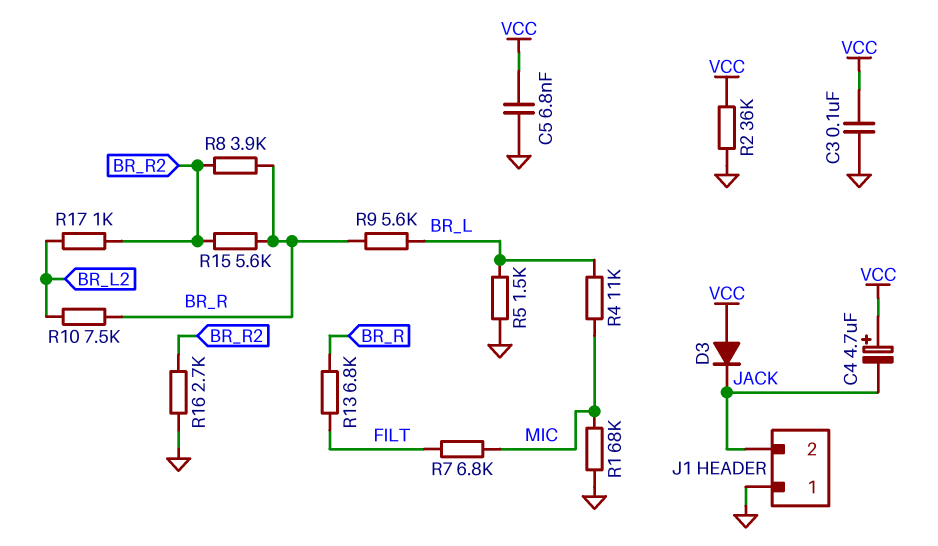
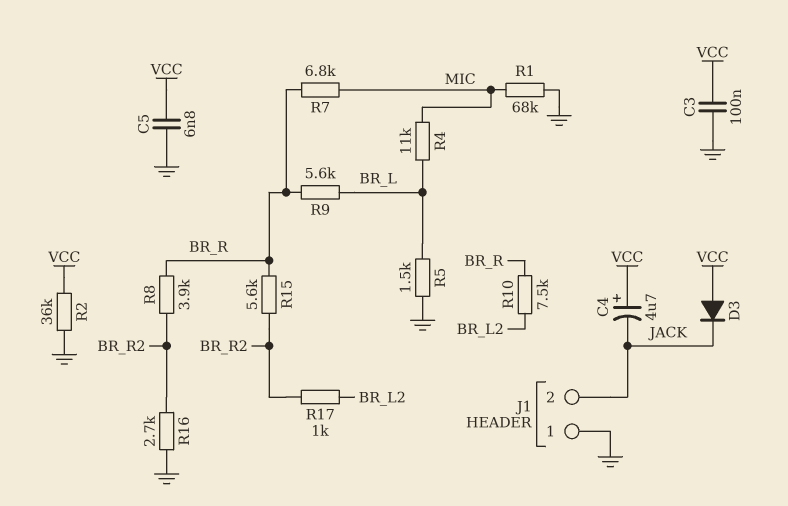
R7: 6.8k (FILT, MIC) -> 6.8k (BR_R, MIC)
R13: 6.8k (BR_R, FILT) -> none

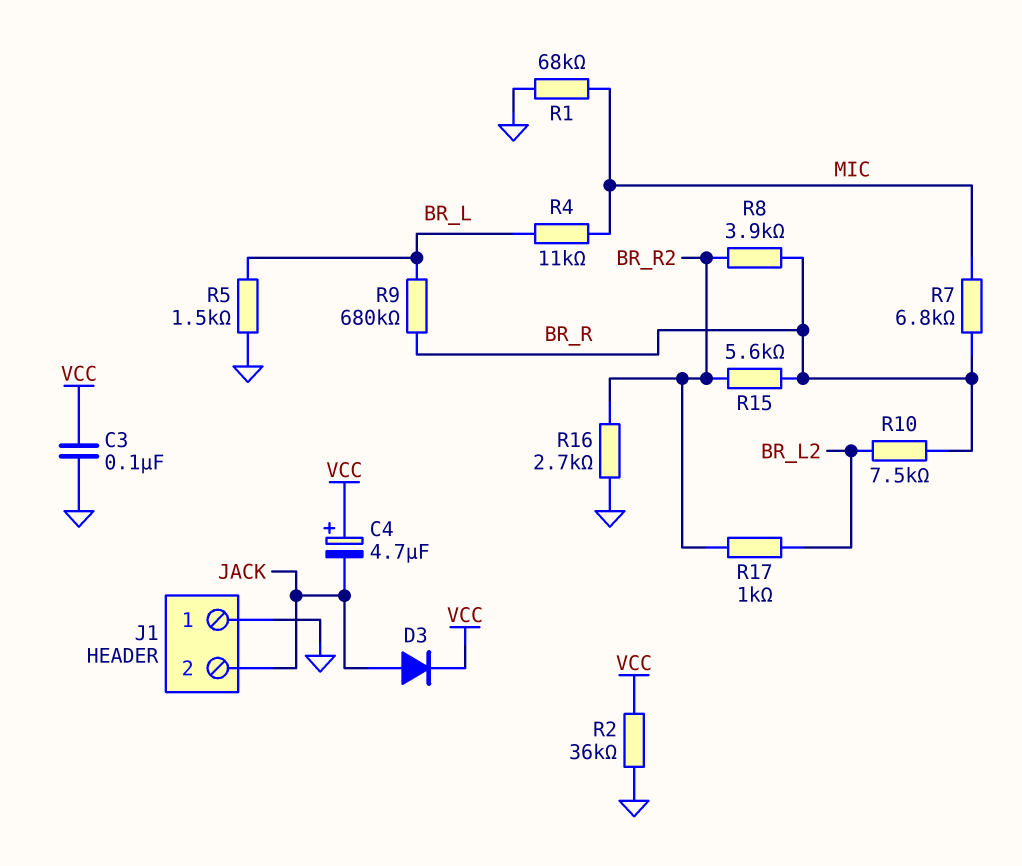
C5: 6.8nF (GND, VCC) -> none
D3: diode (A VCC, K JACK) -> diode (A JACK, K VCC)
R9: 5.6k (BR_L, BR_R) -> 680k (BR_L, BR_R)

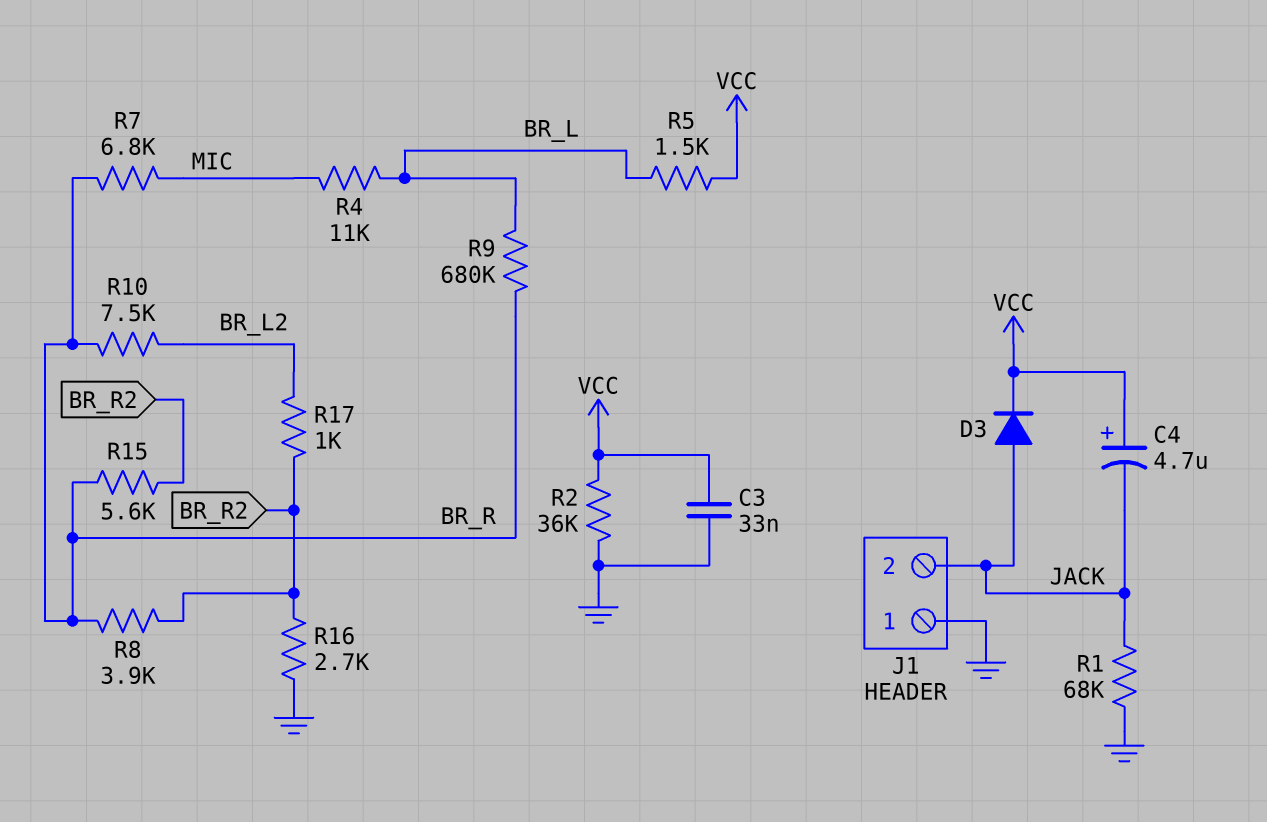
C3: 100nF (GND, VCC) -> 33nF (GND, VCC)
R1: 68k (GND, MIC) -> 68k (GND, JACK)
R5: 1.5k (BR_L, GND) -> 1.5k (BR_L, VCC)

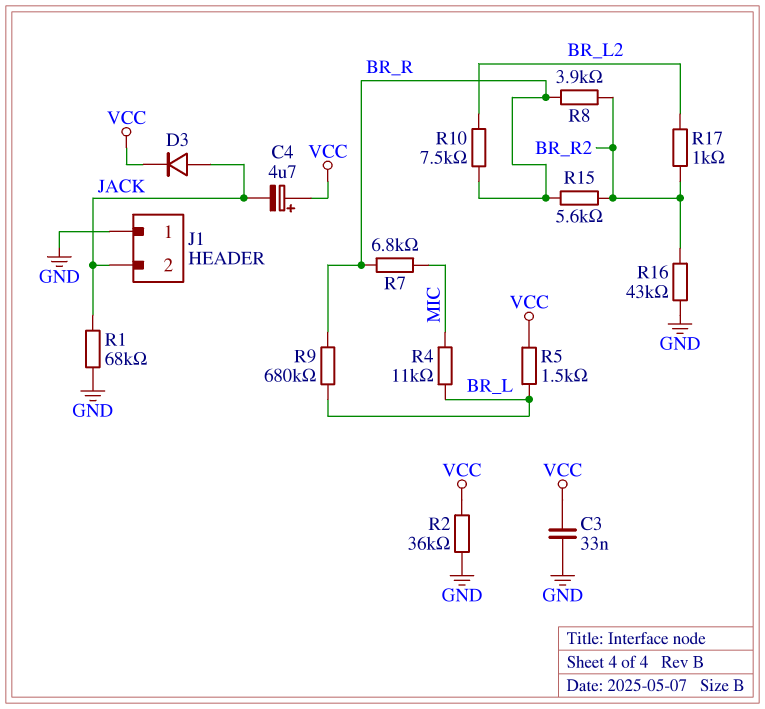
R16: 2.7k (BR_R2, GND) -> 43k (BR_R2, GND)

